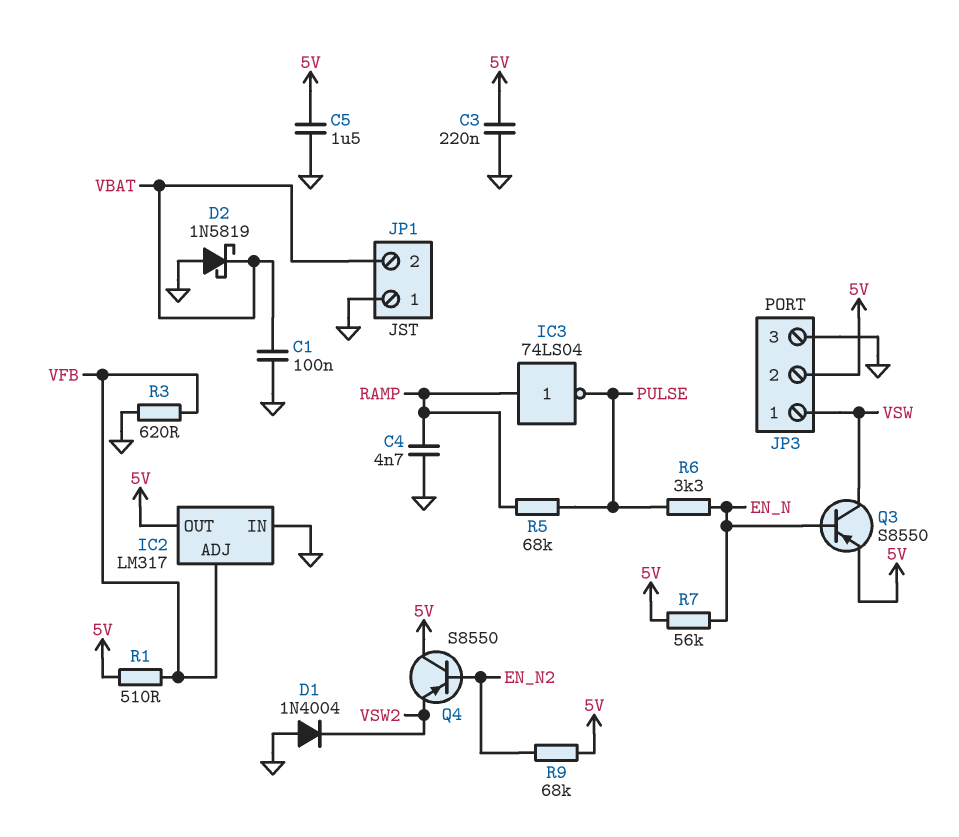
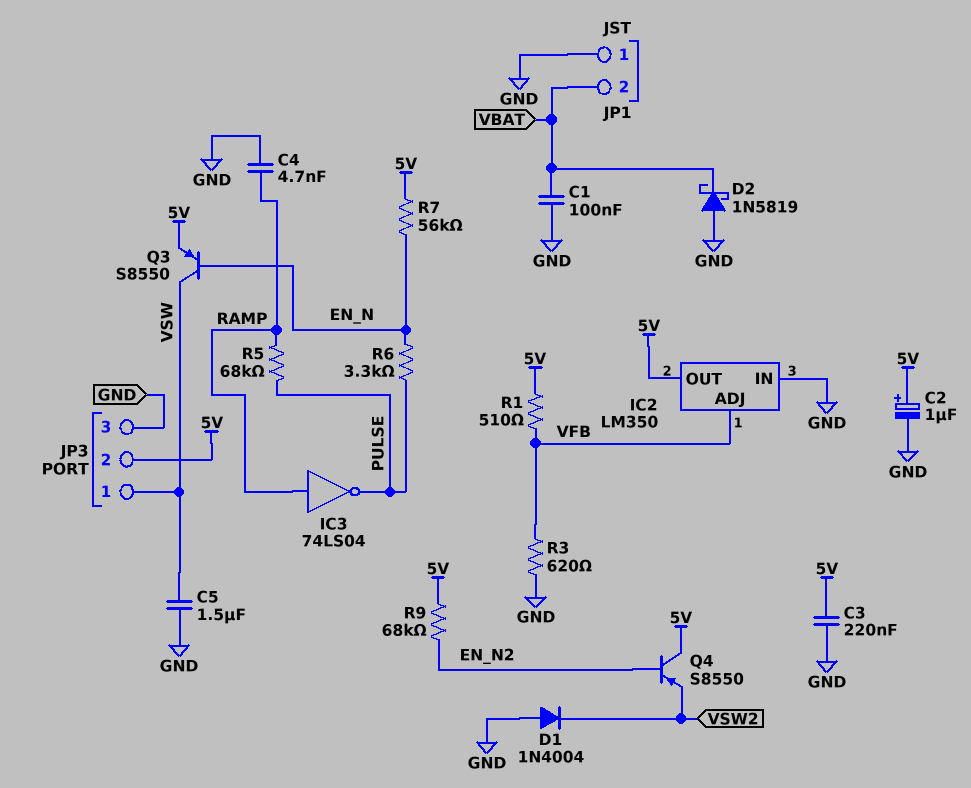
C2: none -> 1uF (plus 5V, minus GND)
C5: 1.5uF (5V, GND) -> 1.5uF (GND, VSW)
IC2: LM317 -> LM350

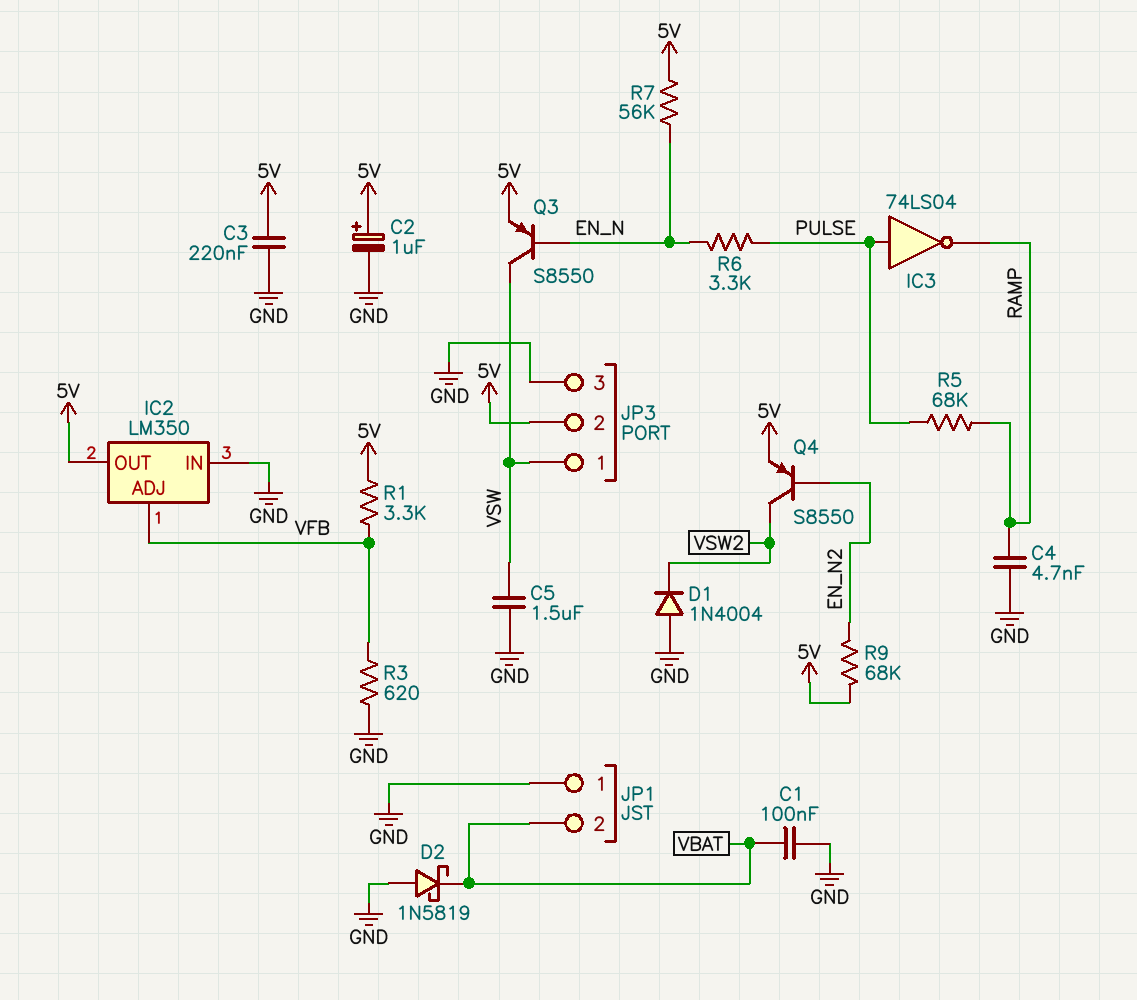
IC3: NOT 74LS04 (in RAMP, out PULSE) -> NOT 74LS04 (in PULSE, out RAMP)
Q4: PNP S8550 (B EN_N2, C 5V, E VSW2) -> PNP S8550 (B EN_N2, C VSW2, E 5V)
R1: 510 (5V, VFB) -> 3.3k (5V, VFB)

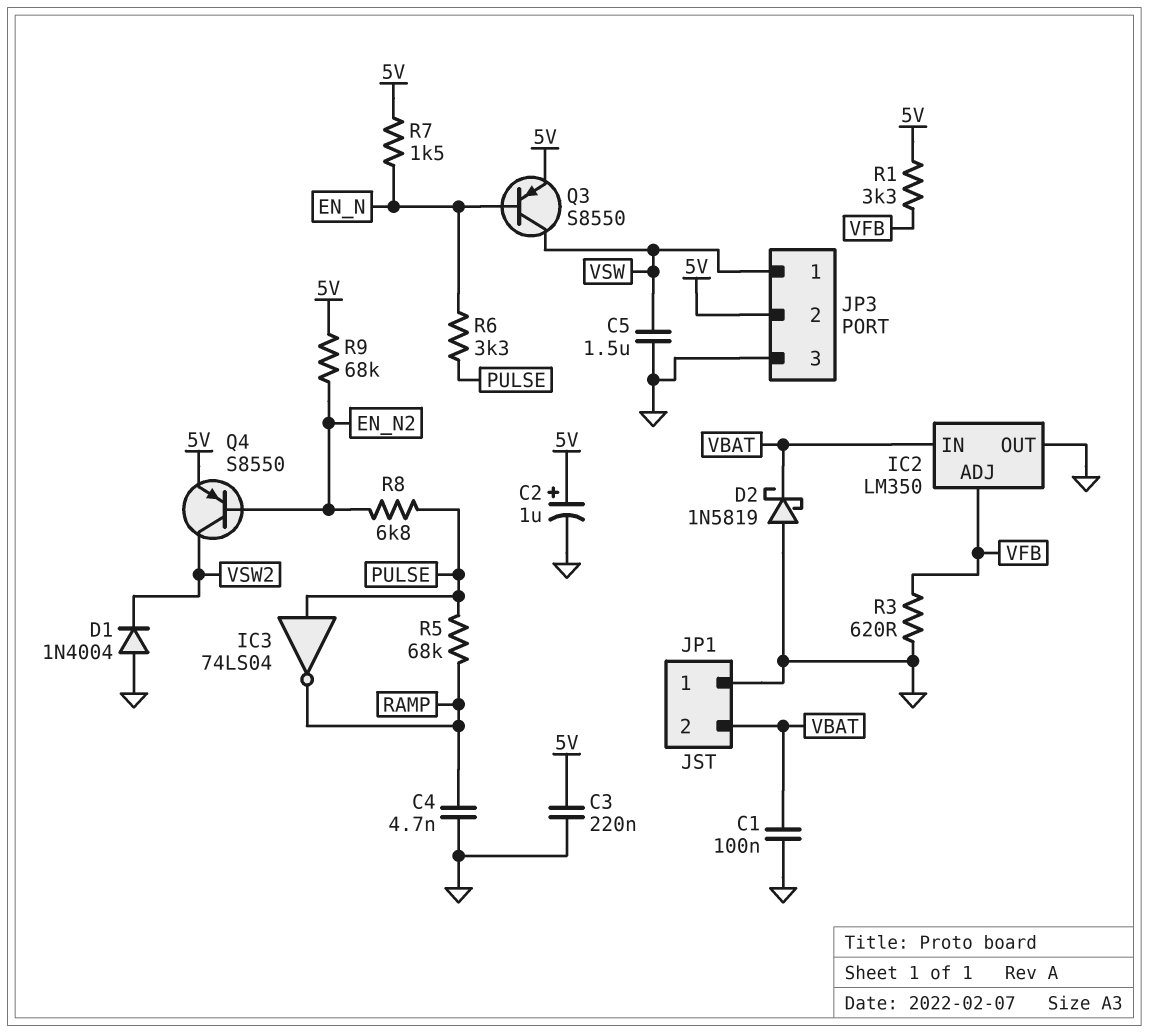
IC2 pin IN: GND -> VBAT
IC2 pin OUT: 5V -> GND
R7: 56k (5V, EN_N) -> 1.5k (5V, EN_N)
R8: none -> 6.8k (EN_N2, PULSE)

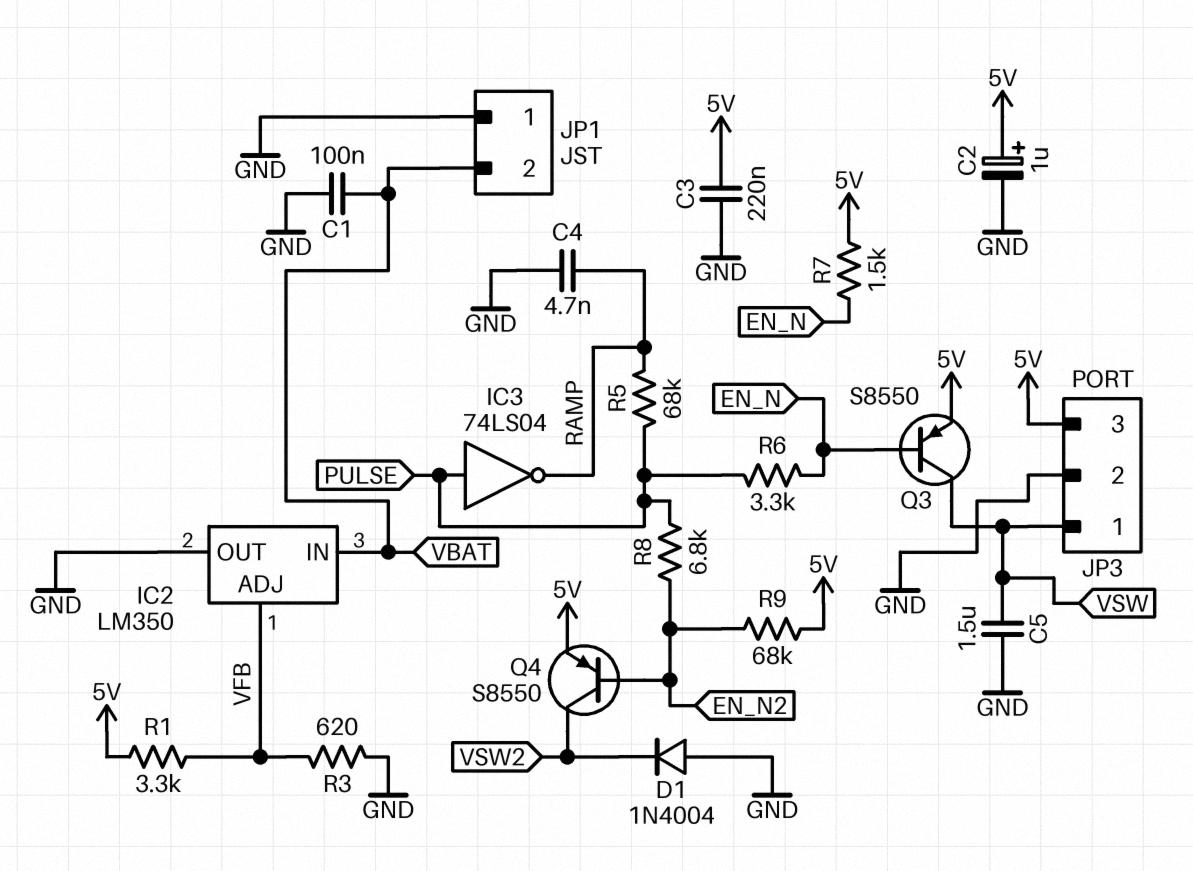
D2: schottky 1N5819 (A GND, K VBAT) -> none
JP3 pin 2: 5V -> GND
JP3 pin 3: GND -> 5V

